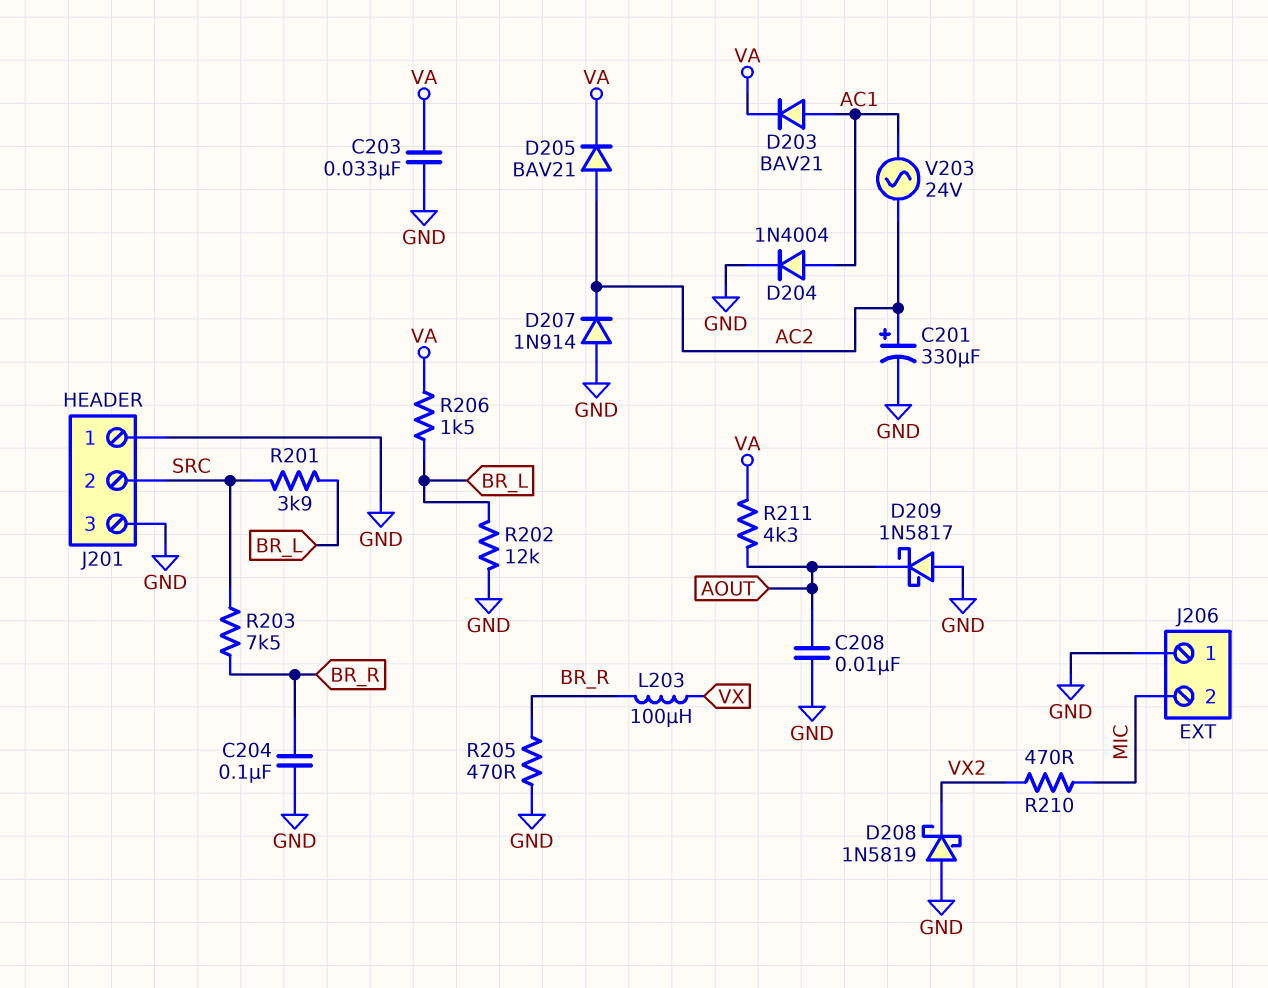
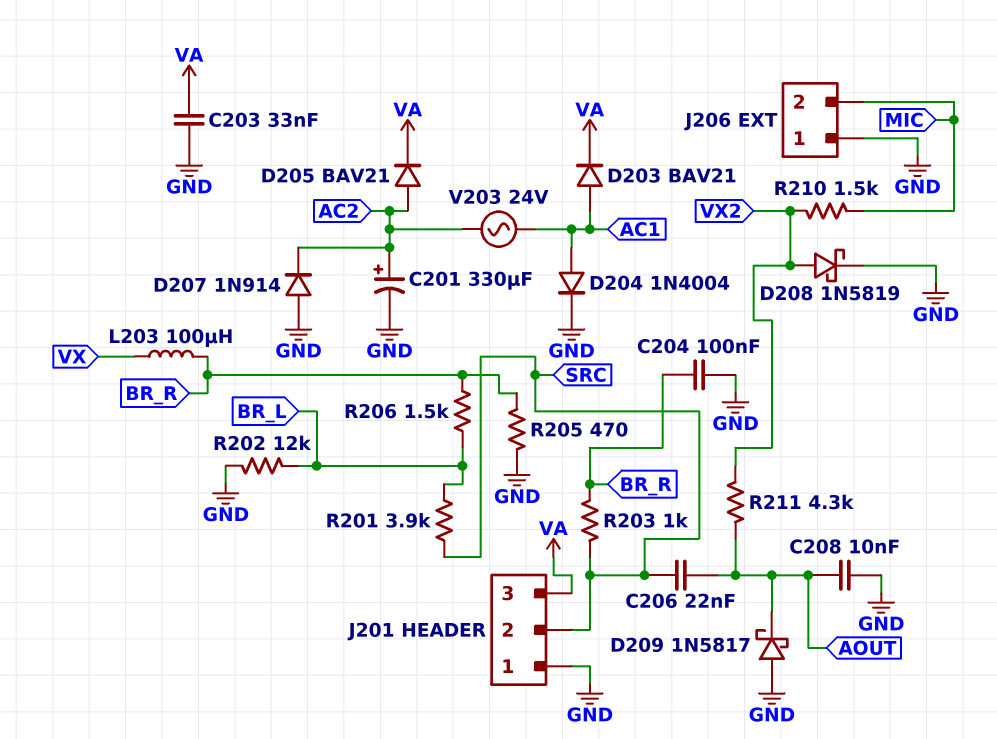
C206: none -> 22nF (AOUT, SRC)
D208: schottky 1N5819 (A GND, K VX2) -> schottky 1N5819 (A VX2, K GND)
J201 pin 3: GND -> VA
R203: 7.5k (BR_R, SRC) -> 1k (BR_R, SRC)
R206: 1.5k (BR_L, VA) -> 1.5k (BR_L, BR_R)
R210: 470 (MIC, VX2) -> 1.5k (MIC, VX2)
R211: 4.3k (AOUT, VA) -> 4.3k (AOUT, VX2)

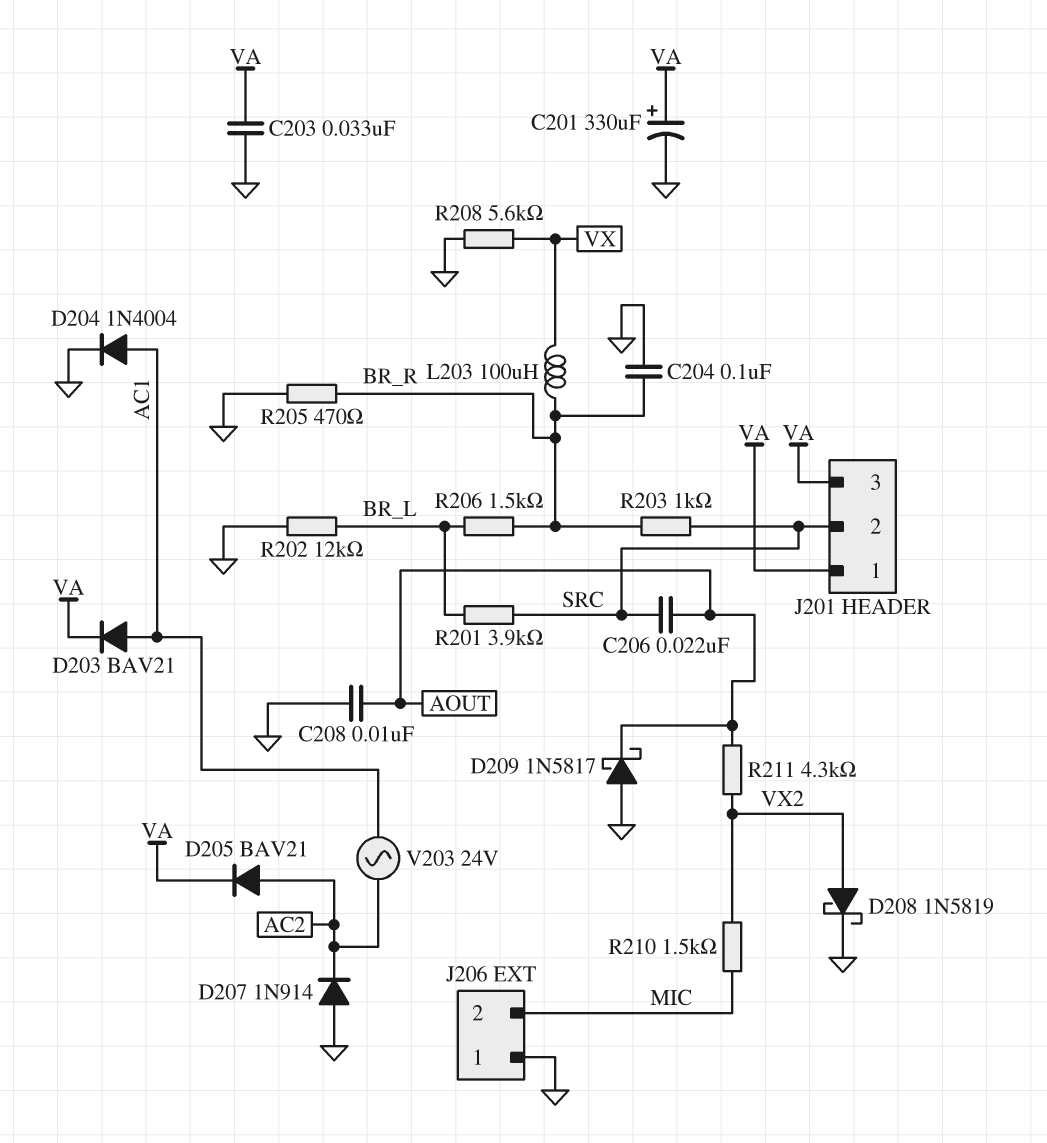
C201: 330uF (plus AC2, minus GND) -> 330uF (plus VA, minus GND)
J201 pin 1: GND -> VA
R208: none -> 5.6k (GND, VX)

